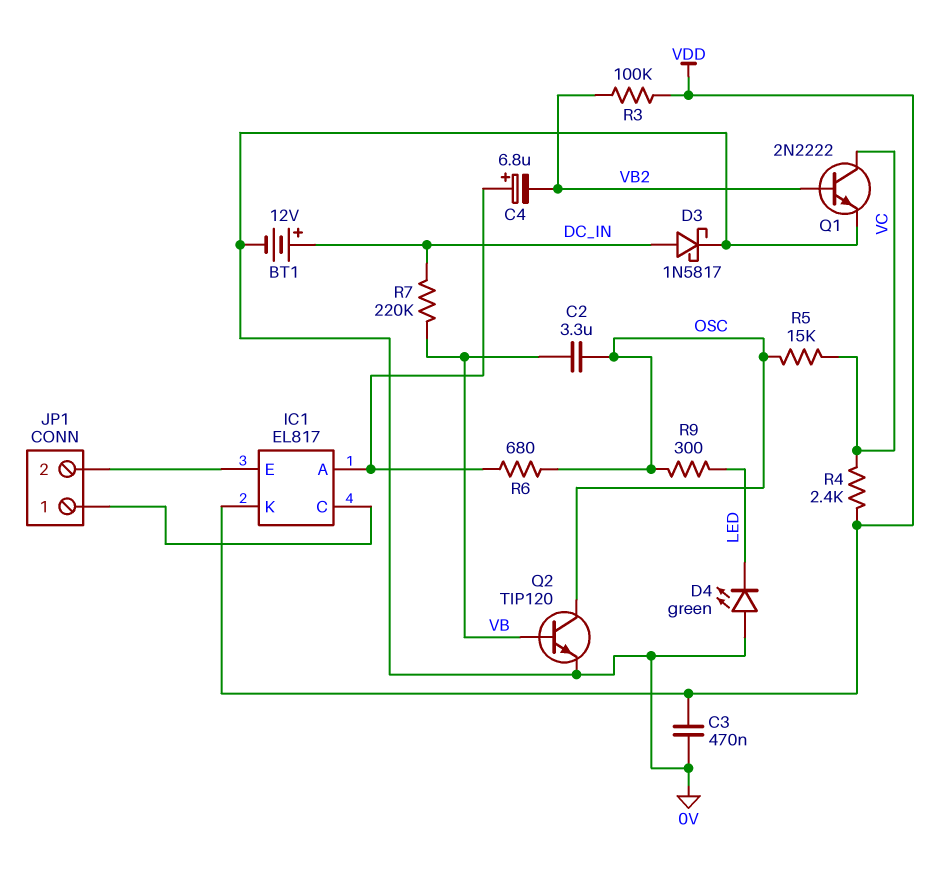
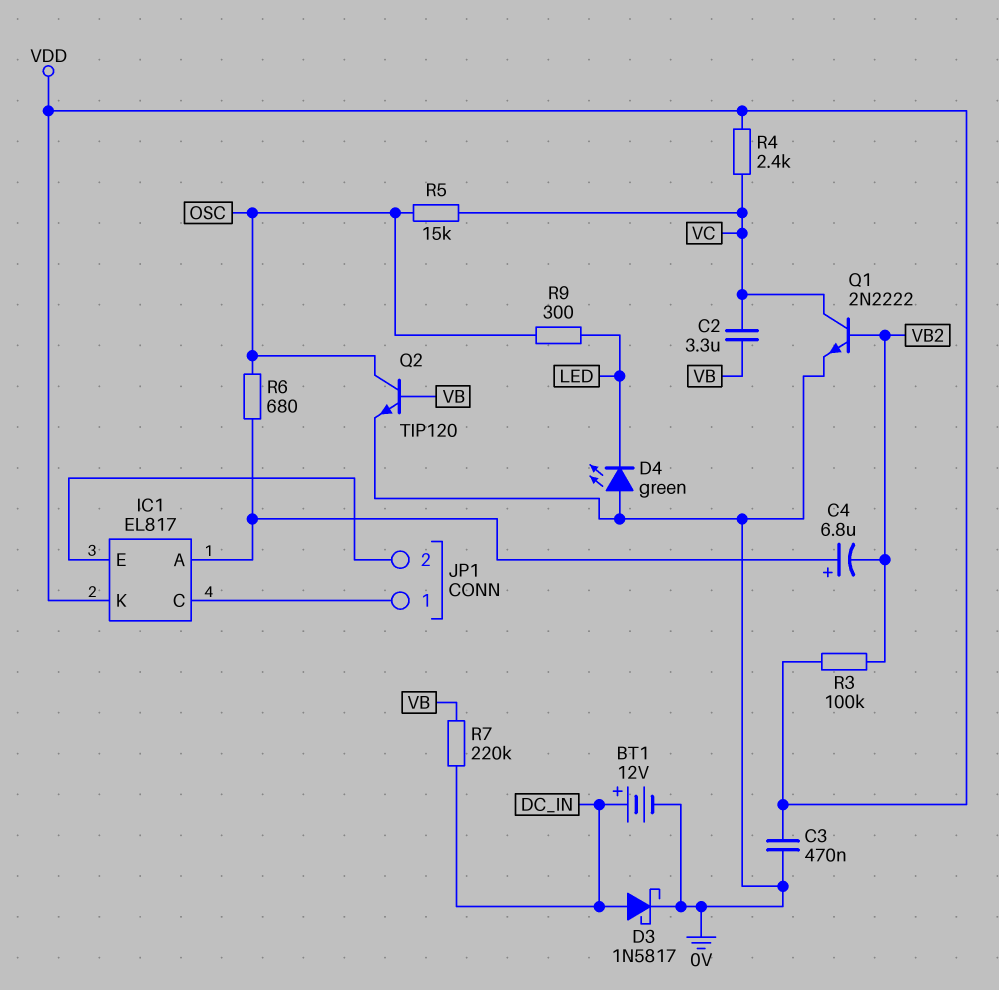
C2: 3.3uF (OSC, VB) -> 3.3uF (VB, VC)

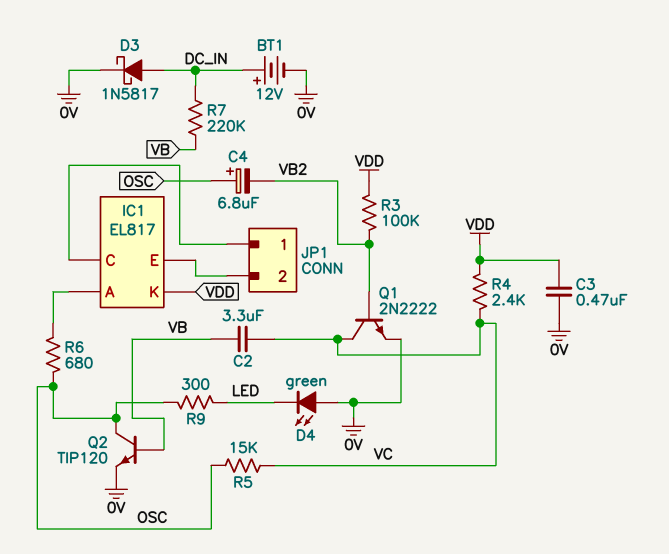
C4: 6.8uF (plus IC1/A, minus VB2) -> 6.8uF (plus OSC, minus VB2)

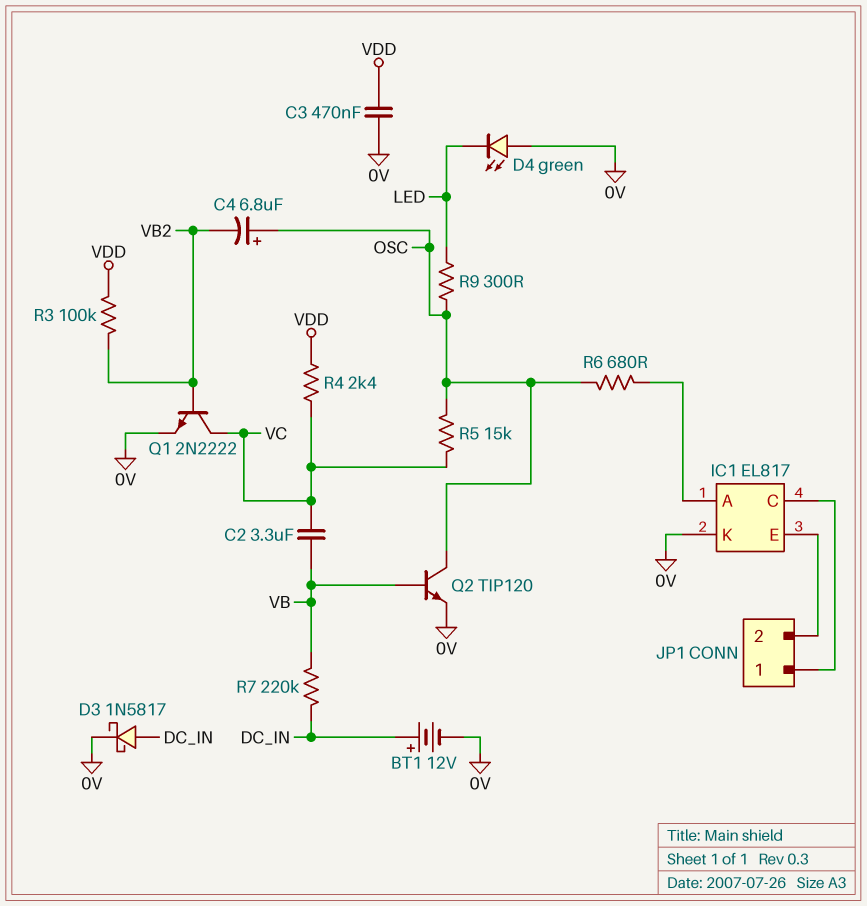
IC1 pin K: VDD -> 0V

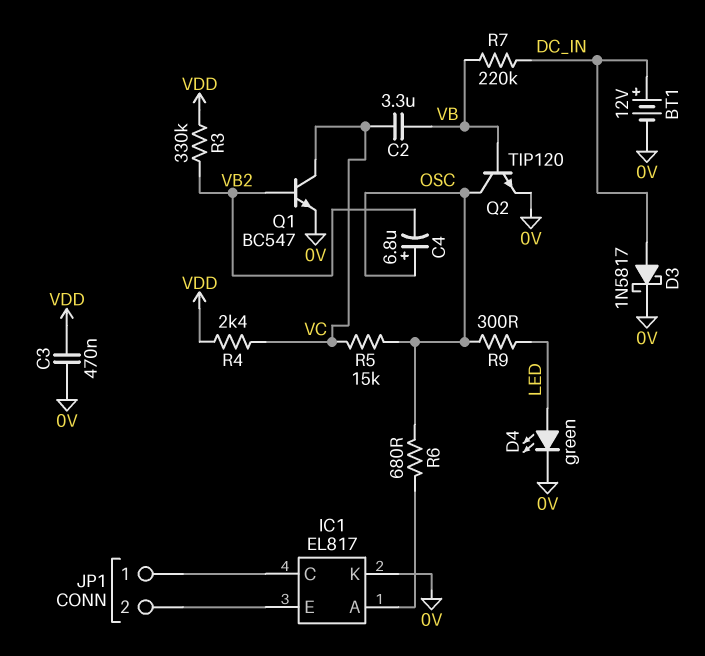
D4: LED green (A 0V, K LED) -> LED green (A LED, K 0V)
Q1: NPN 2N2222 (B VB2, C VC, E 0V) -> NPN BC547 (B VB2, C VC, E 0V)
R3: 100k (VB2, VDD) -> 330k (VB2, VDD)

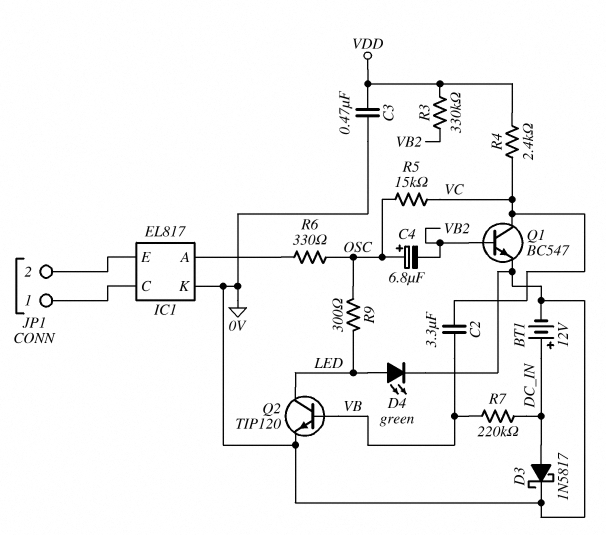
Q2: NPN TIP120 (B VB, C OSC, E 0V) -> NPN TIP120 (B VB, C LED, E 0V)
R6: 680 (IC1/A, OSC) -> 330 (IC1/A, OSC)

